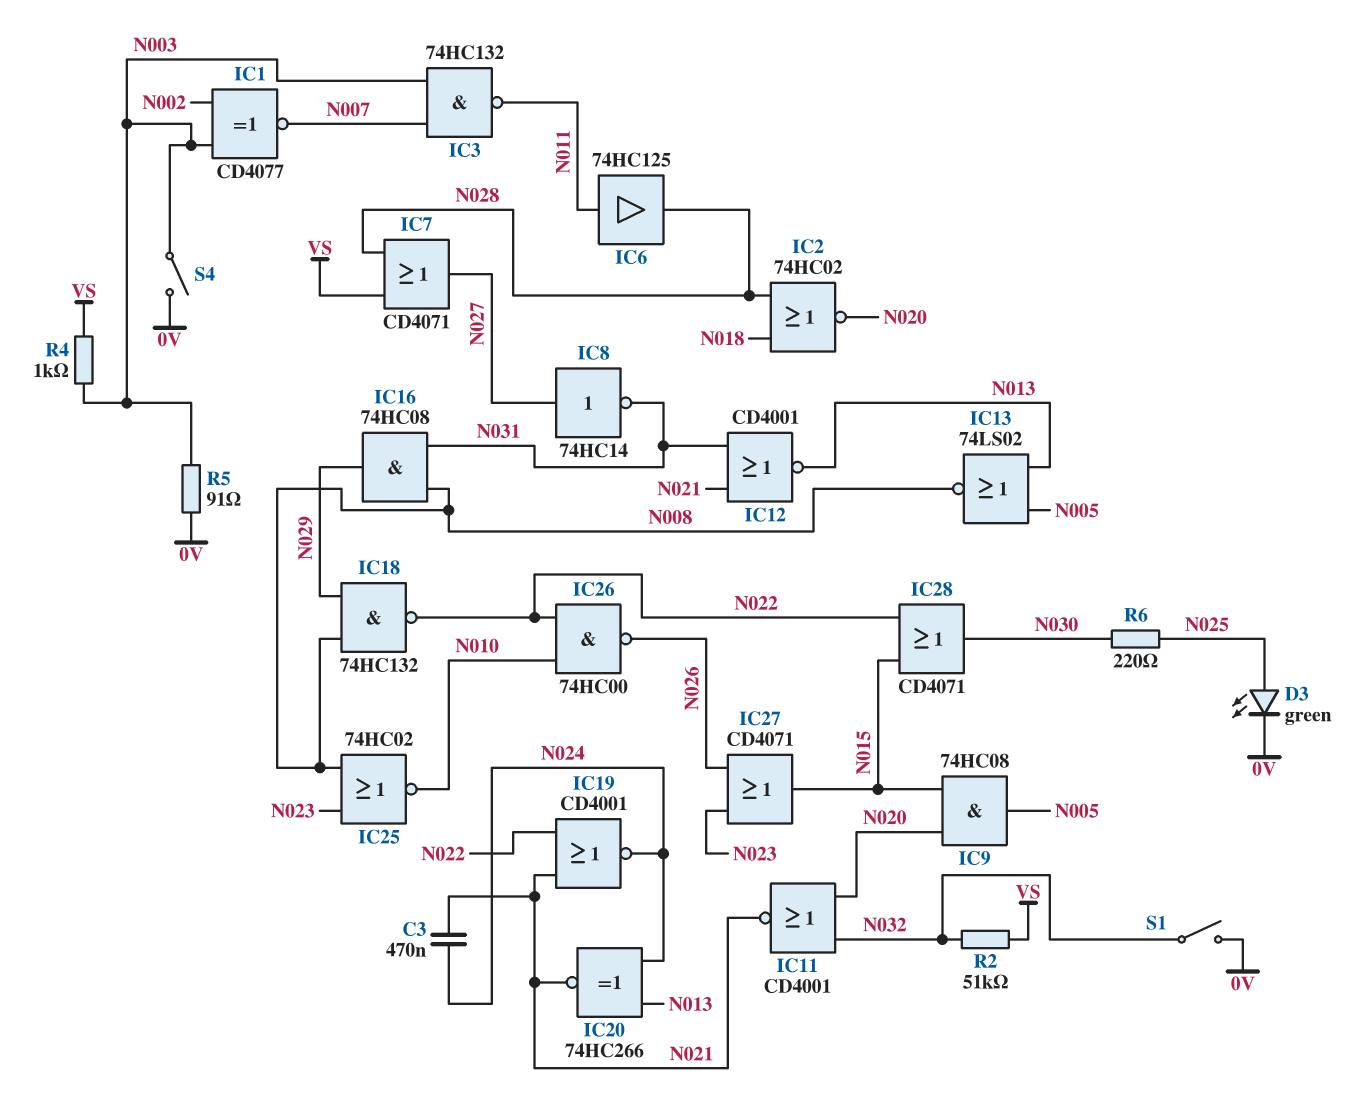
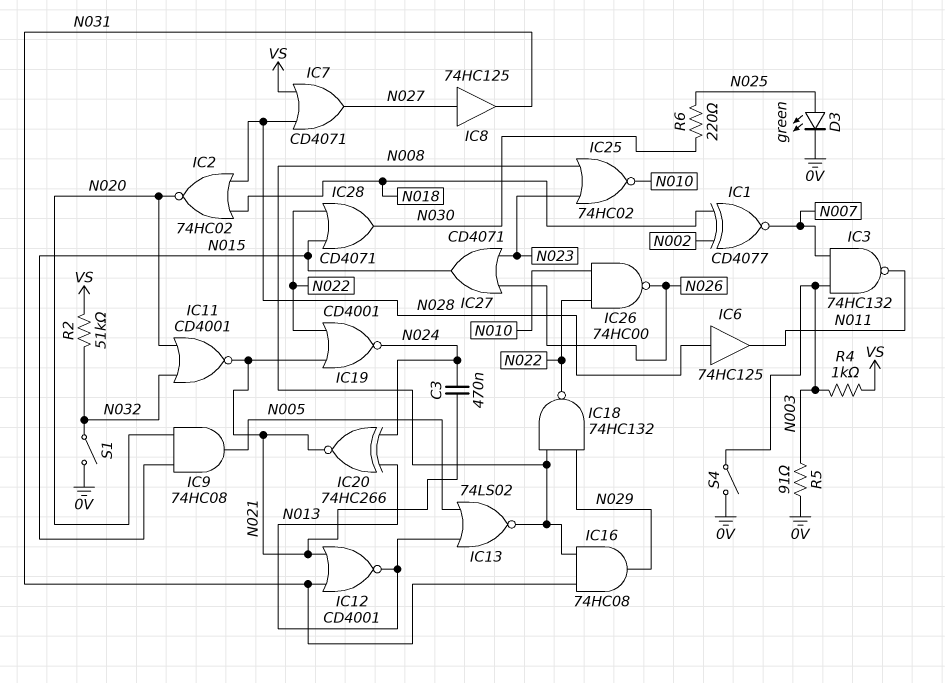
IC1: XNOR CD4077 (in N002, in N003, out N007) -> XNOR CD4077 (in N002, in N018, out N007)
IC6: buffer 74HC125 (in N011, out N028) -> buffer 74HC125 (in N028, out N011)
IC8: NOT 74HC14 (in N027, out N031) -> buffer 74HC125 (in N027, out N031)

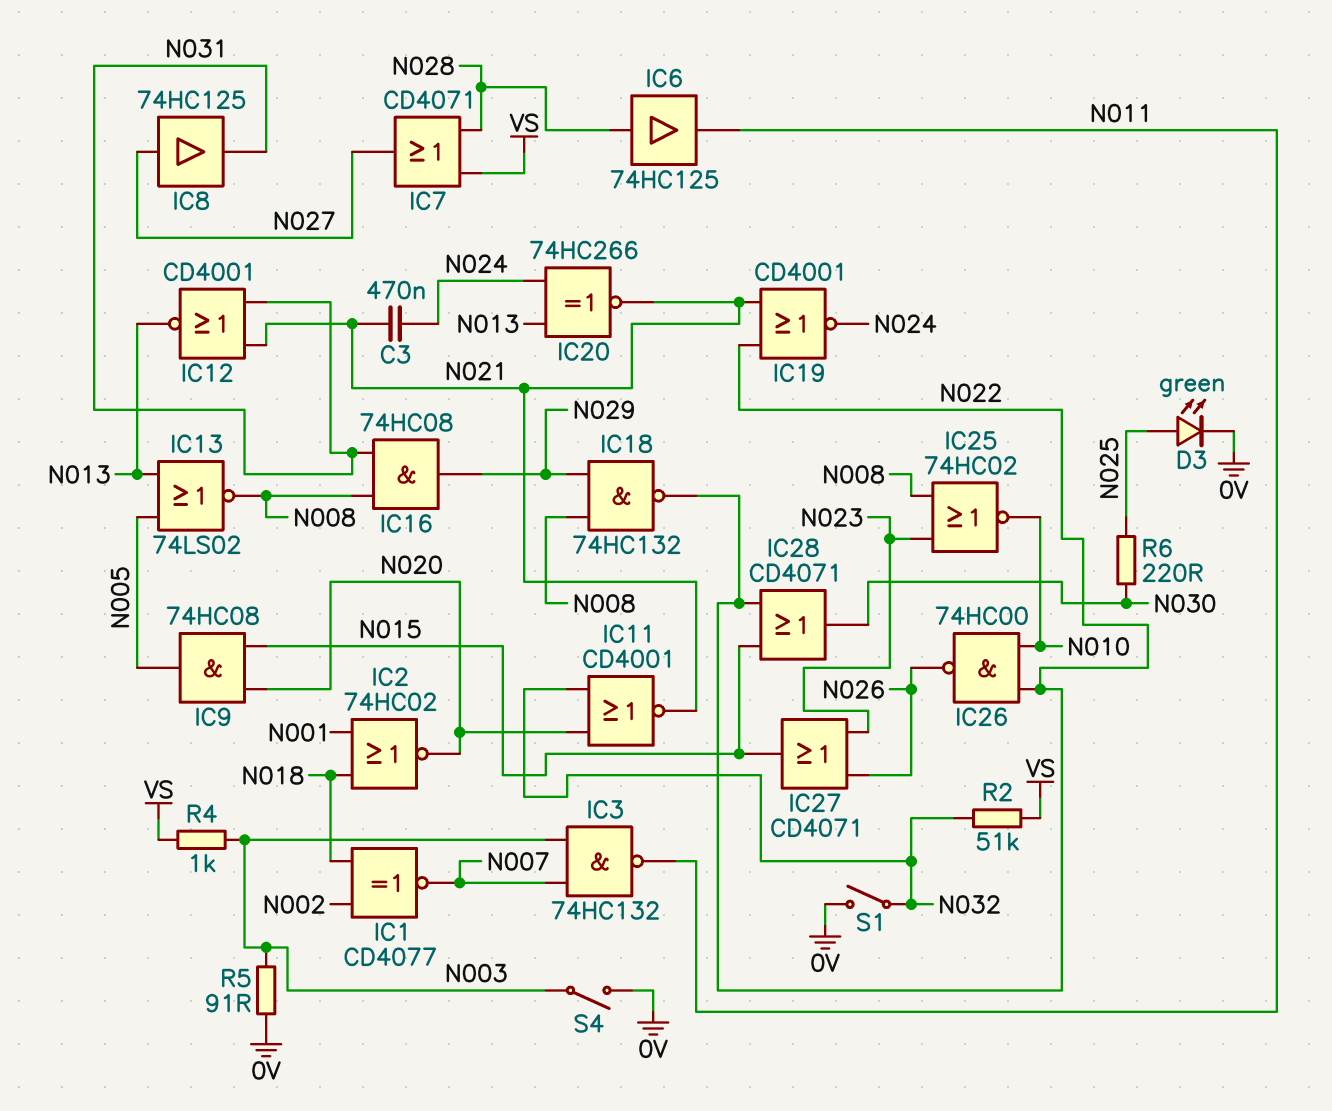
IC2: NOR 74HC02 (in N018, in N028, out N020) -> NOR 74HC02 (in N001, in N018, out N020)

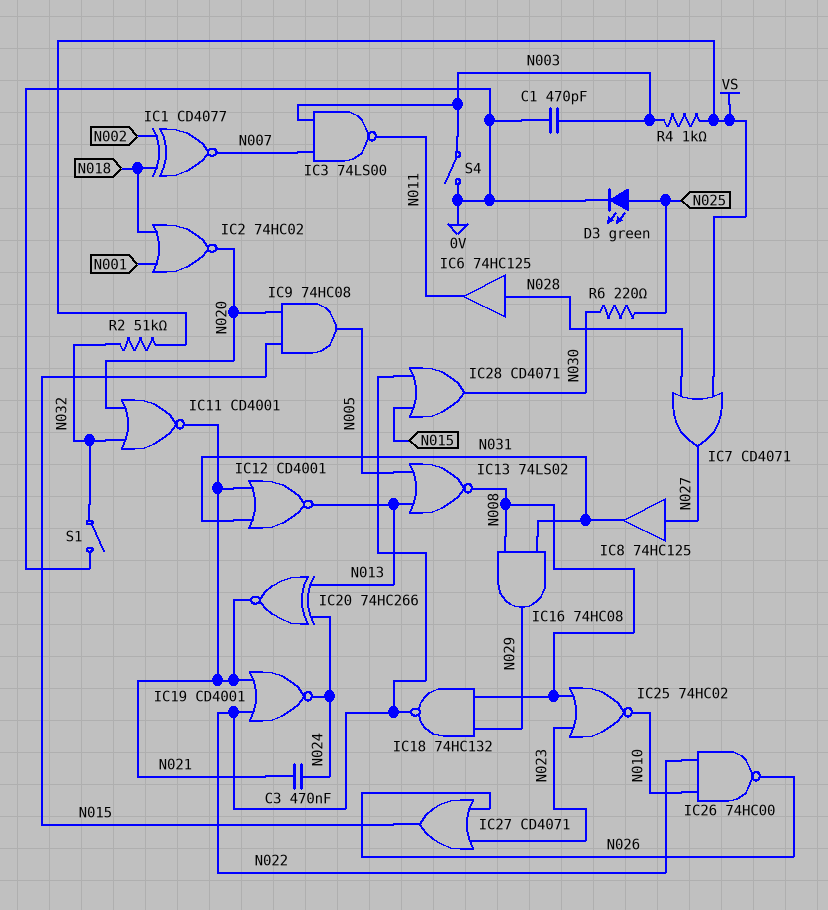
C1: none -> 470pF (0V, N003)
IC3: NAND 74HC132 (in N003, in N007, out N011) -> NAND 74LS00 (in N003, in N007, out N011)
R5: 91 (0V, N003) -> none

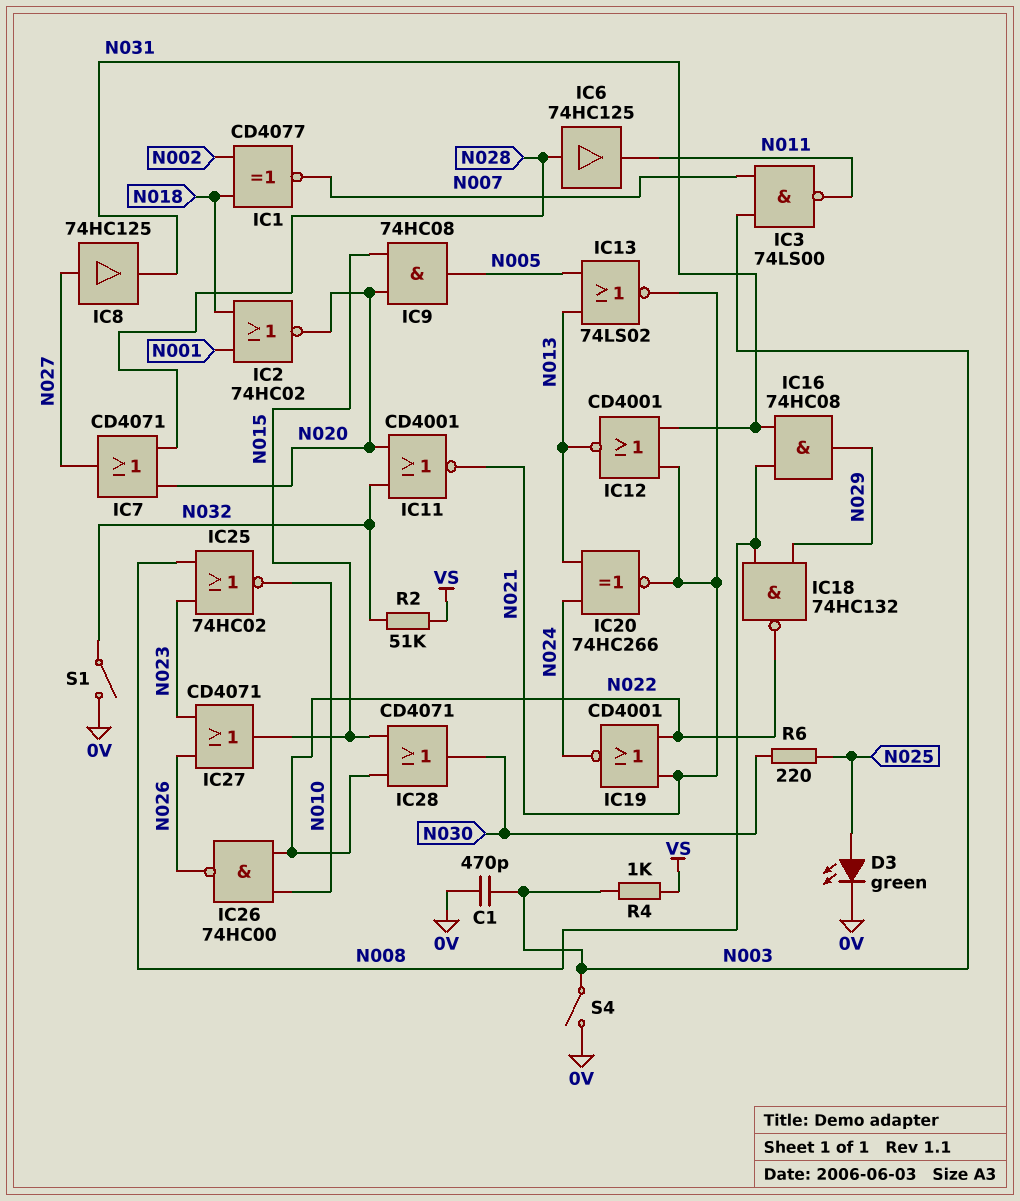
C3: 470nF (N021, N024) -> none
IC7: OR CD4071 (in N028, in VS, out N027) -> OR CD4071 (in N020, in N028, out N027)
IC13: NOR 74LS02 (in N005, in N013, out N008) -> NOR 74LS02 (in N005, in N013, out N021)

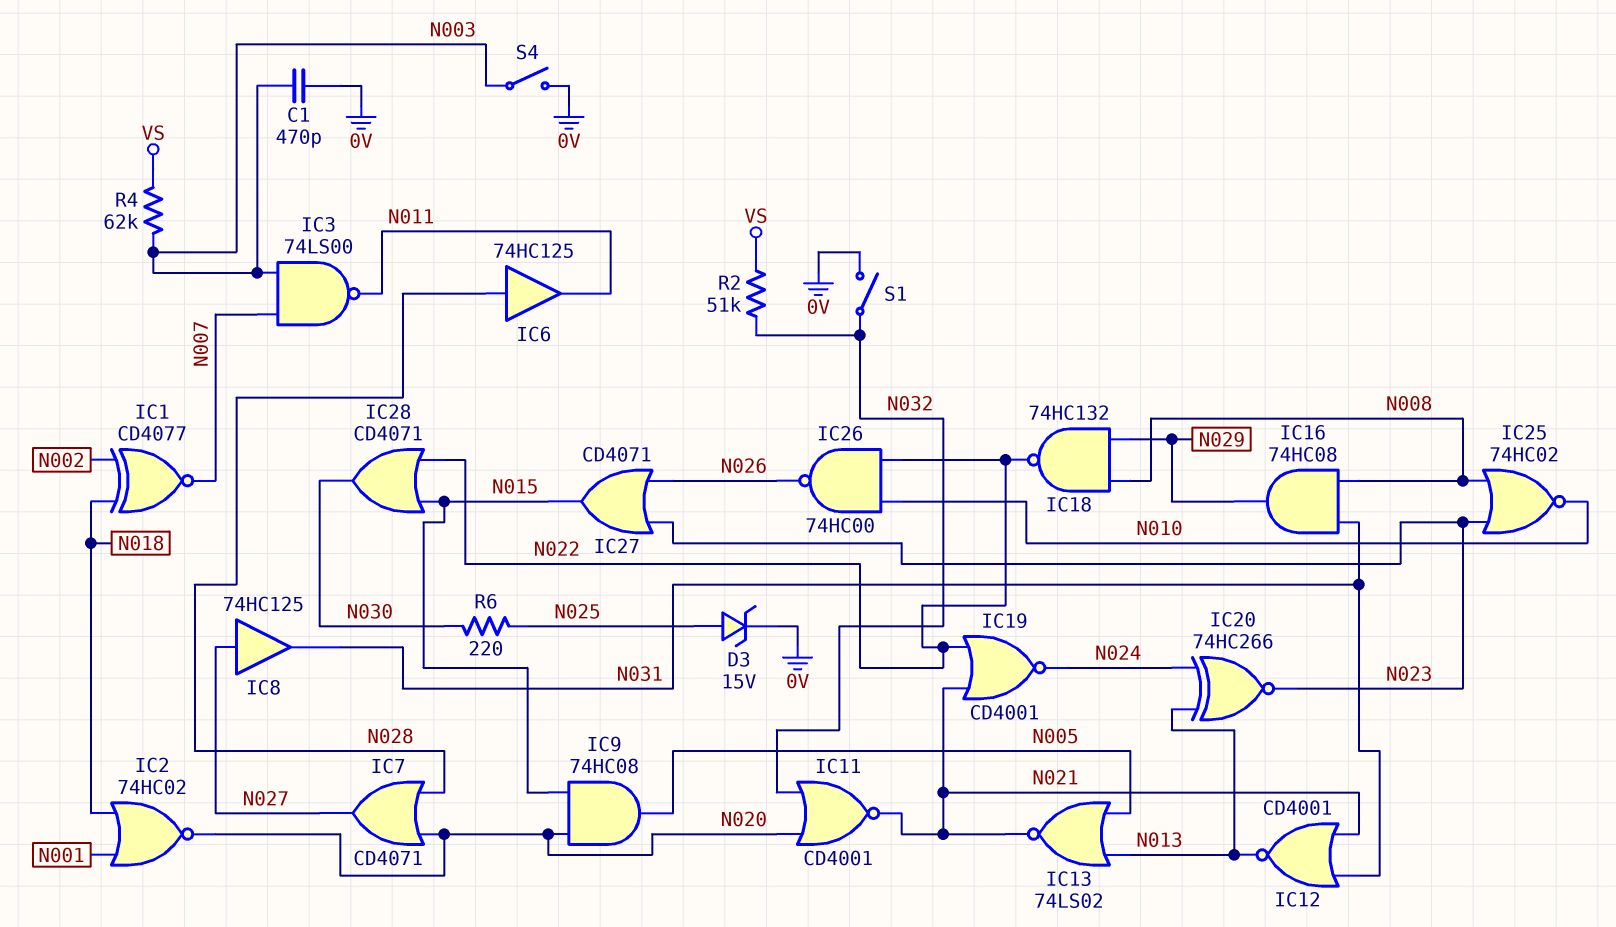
D3: LED green (A N025, K 0V) -> zener 15V (A N025, K 0V)
IC20: XNOR 74HC266 (in N013, in N024, out N021) -> XNOR 74HC266 (in N013, in N024, out N023)
R4: 1k (N003, VS) -> 62k (N003, VS)

